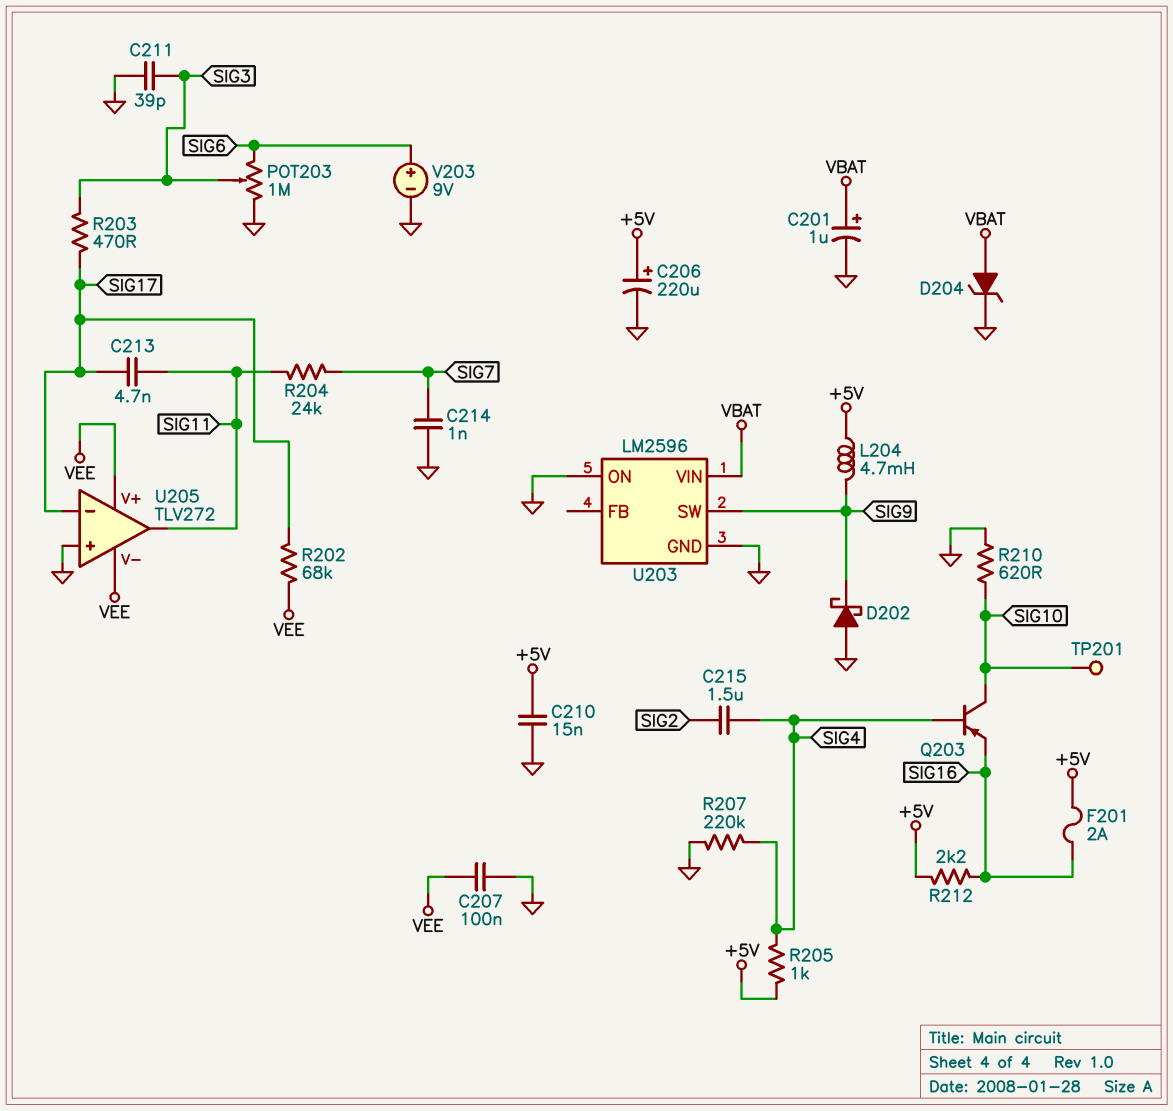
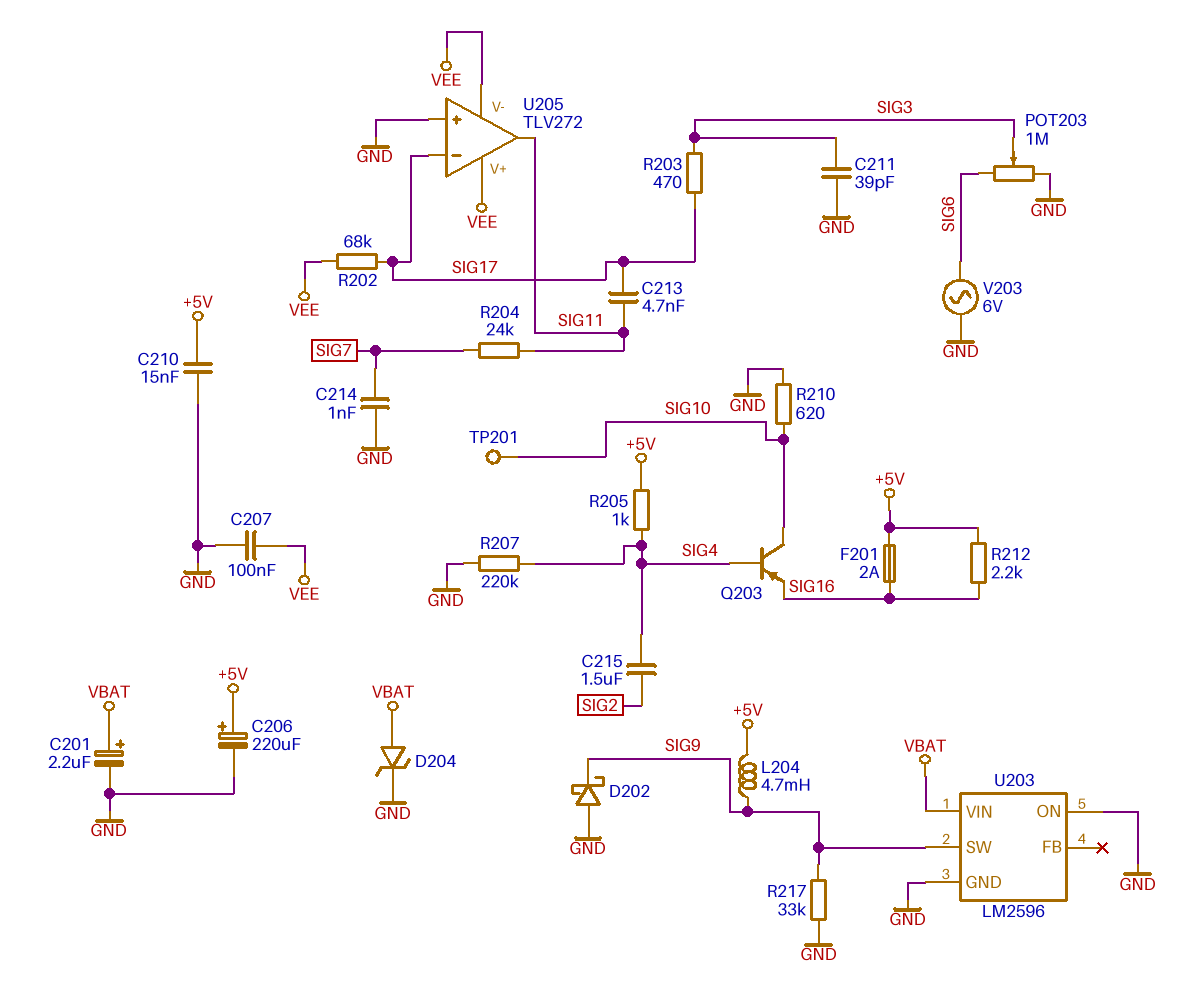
C201: 1uF (plus VBAT, minus GND) -> 2.2uF (plus VBAT, minus GND)
R217: none -> 33k (GND, SIG9)
V203: 9V (plus SIG6, minus GND) -> AC 6V (GND, SIG6)

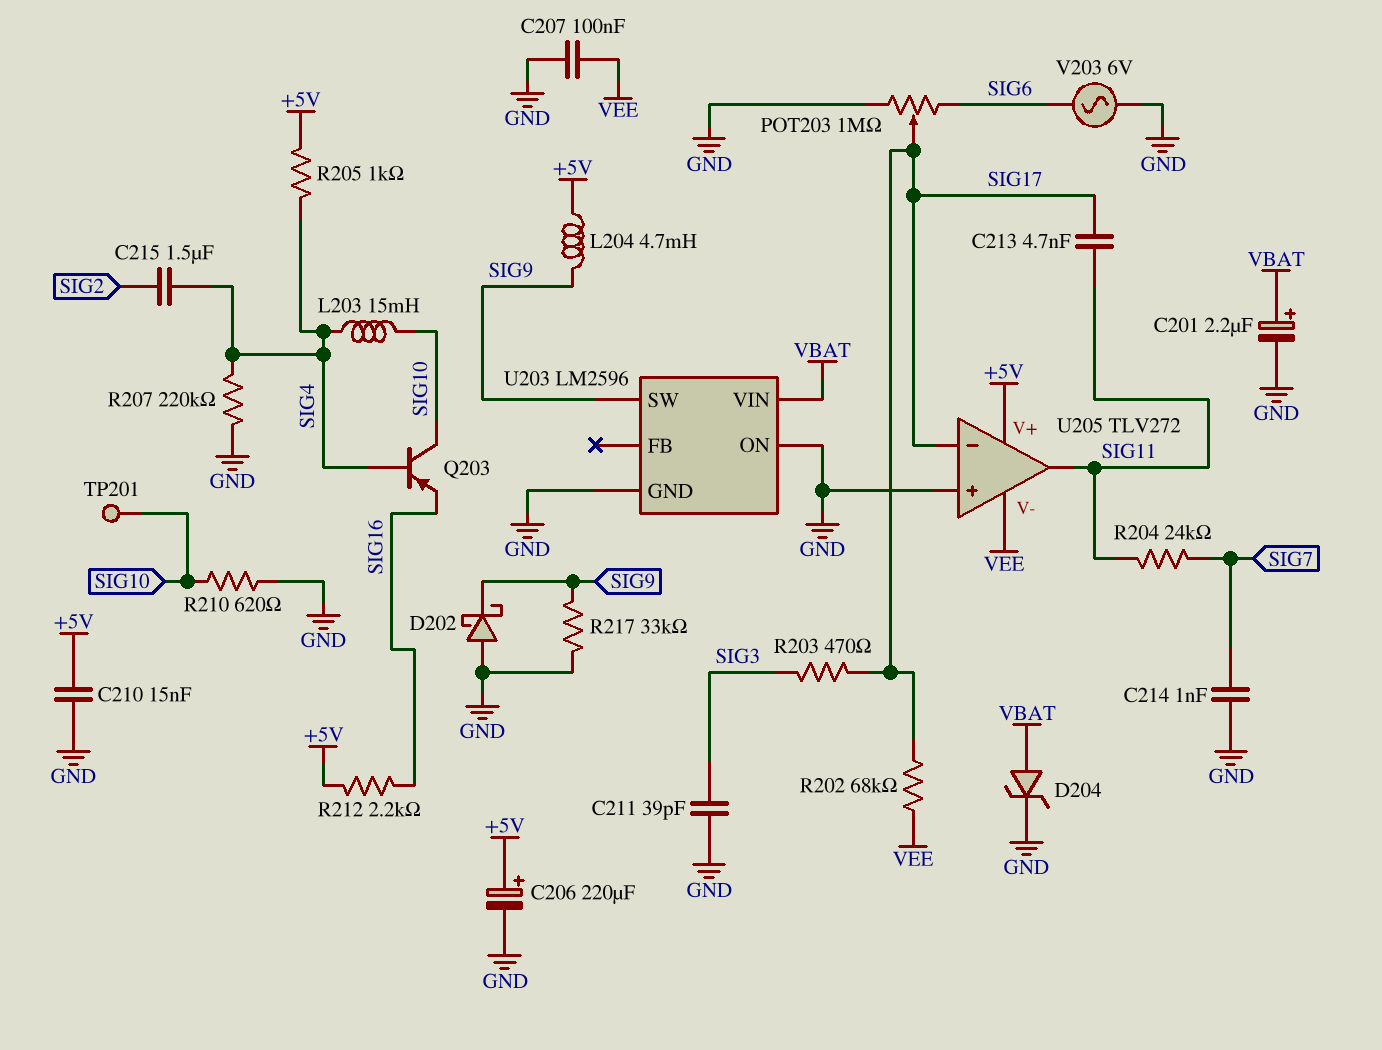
F201: 2A (+5V, SIG16) -> none
L203: none -> 15mH (SIG4, SIG10)
POT203: 1M (GND, SIG6, wiper SIG3) -> 1M (GND, SIG6, wiper SIG17)
U205 pin V+: VEE -> +5V

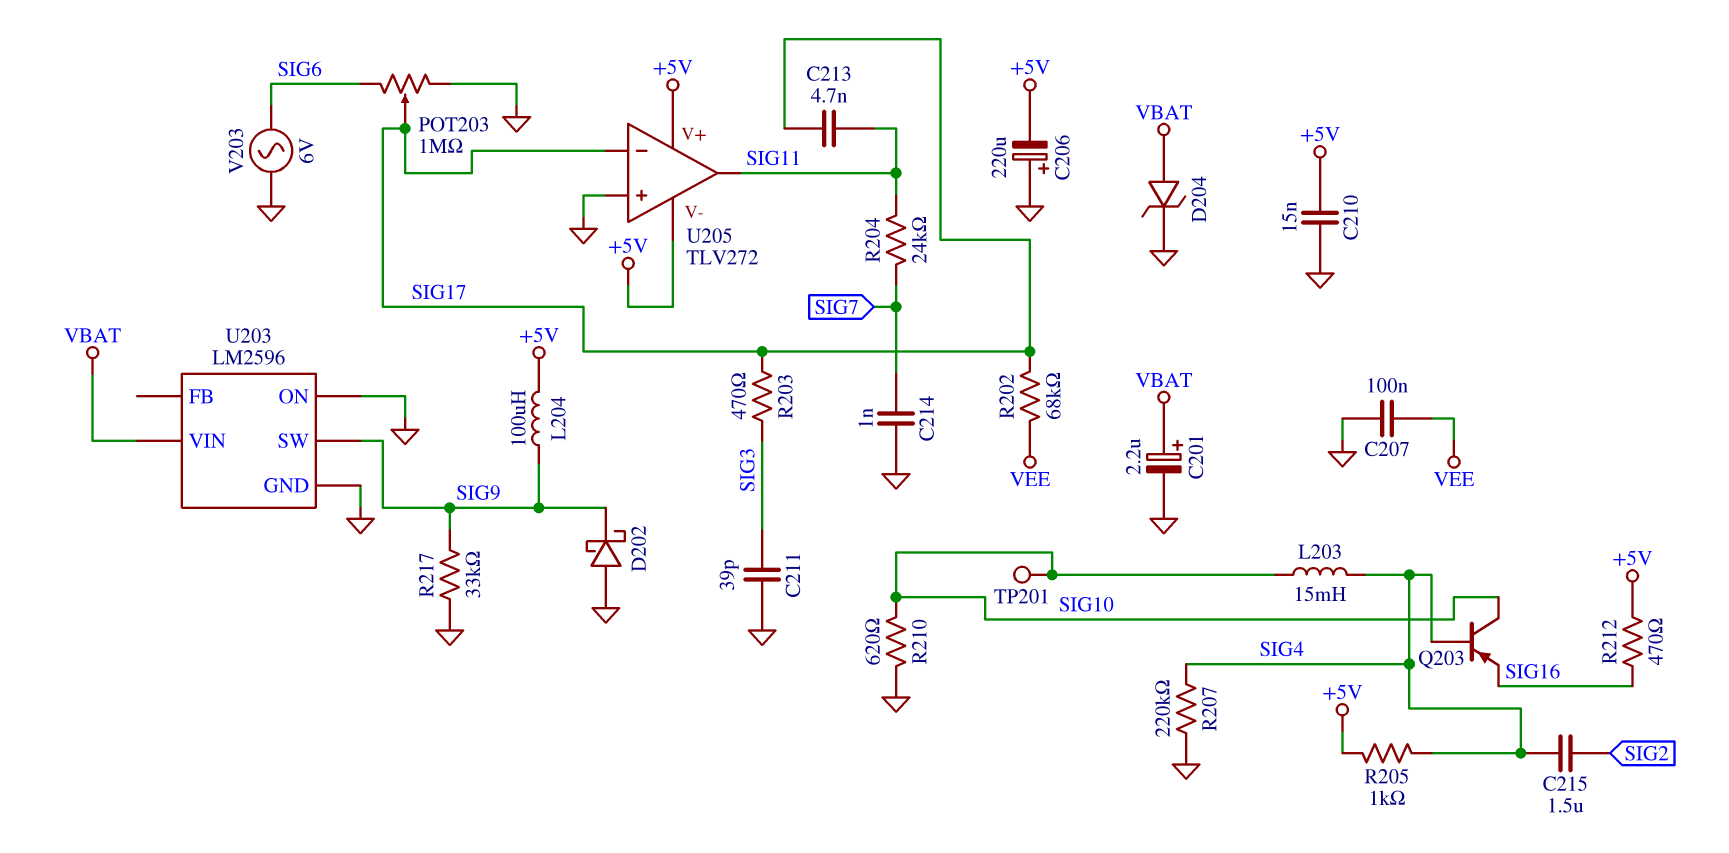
C206: 220uF (plus +5V, minus GND) -> 220uF (plus GND, minus +5V)
L204: 4.7mH (+5V, SIG9) -> 100uH (+5V, SIG9)
R212: 2.2k (+5V, SIG16) -> 470 (+5V, SIG16)
U205 pin V-: VEE -> +5V

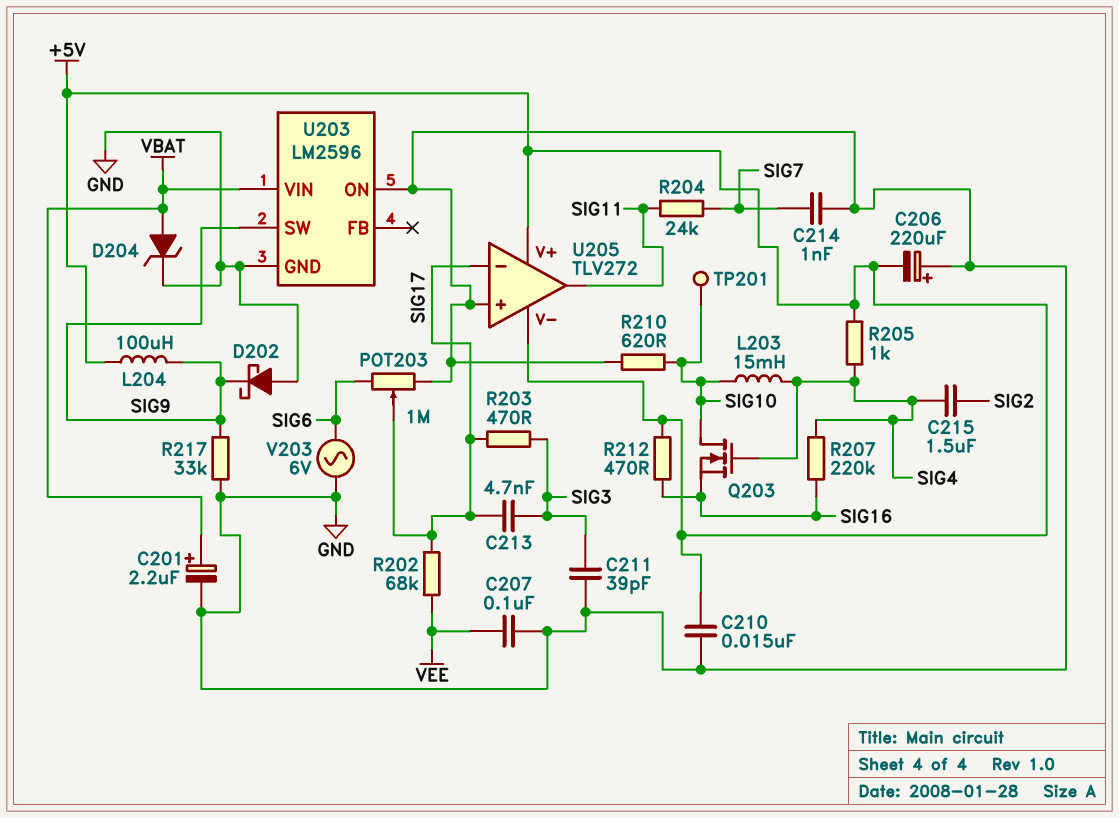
C213: 4.7nF (SIG11, SIG17) -> 4.7nF (SIG3, SIG17)
Q203: PNP (B SIG4, C SIG10, E SIG16) -> NMOS (G SIG4, D SIG10, S SIG16)
R207: 220k (GND, SIG4) -> 220k (SIG4, SIG16)

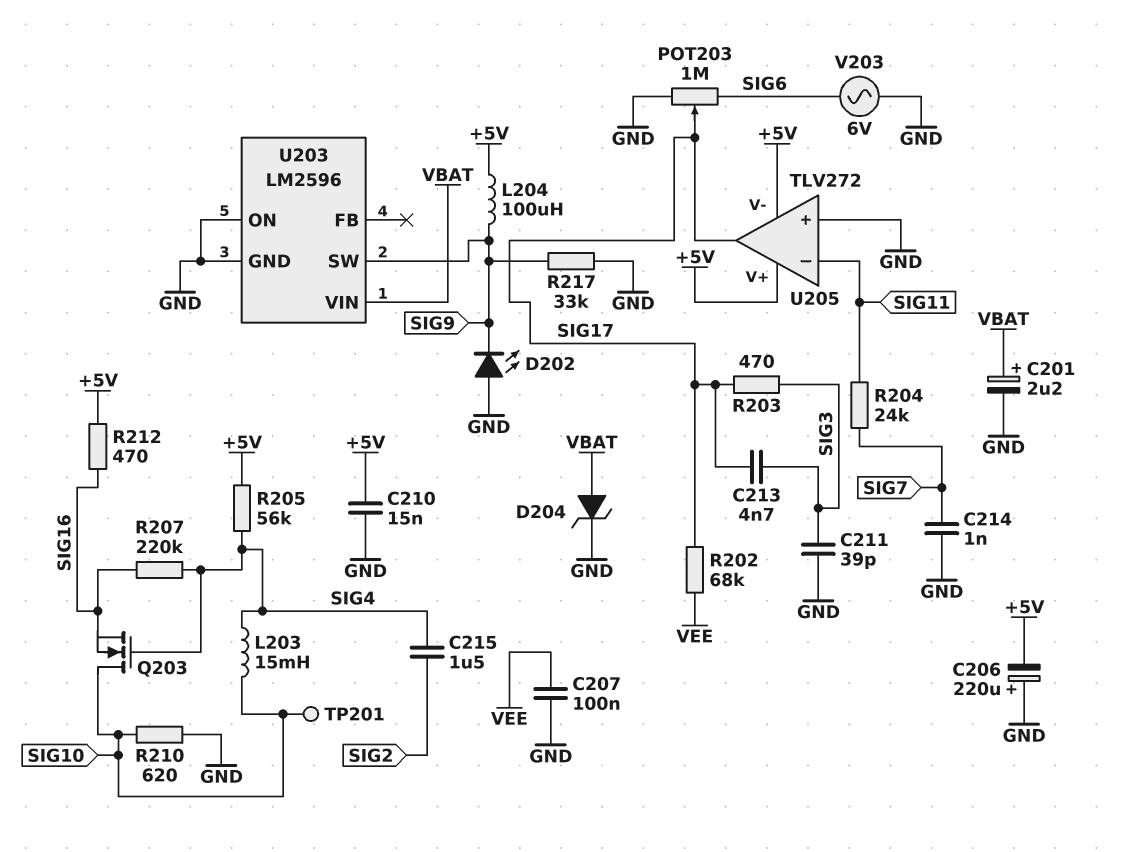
D202: schottky (A GND, K SIG9) -> LED (A GND, K SIG9)
R205: 1k (+5V, SIG4) -> 56k (+5V, SIG4)
U205 pin in-: SIG17 -> SIG11
U205 pin out: SIG11 -> SIG17

